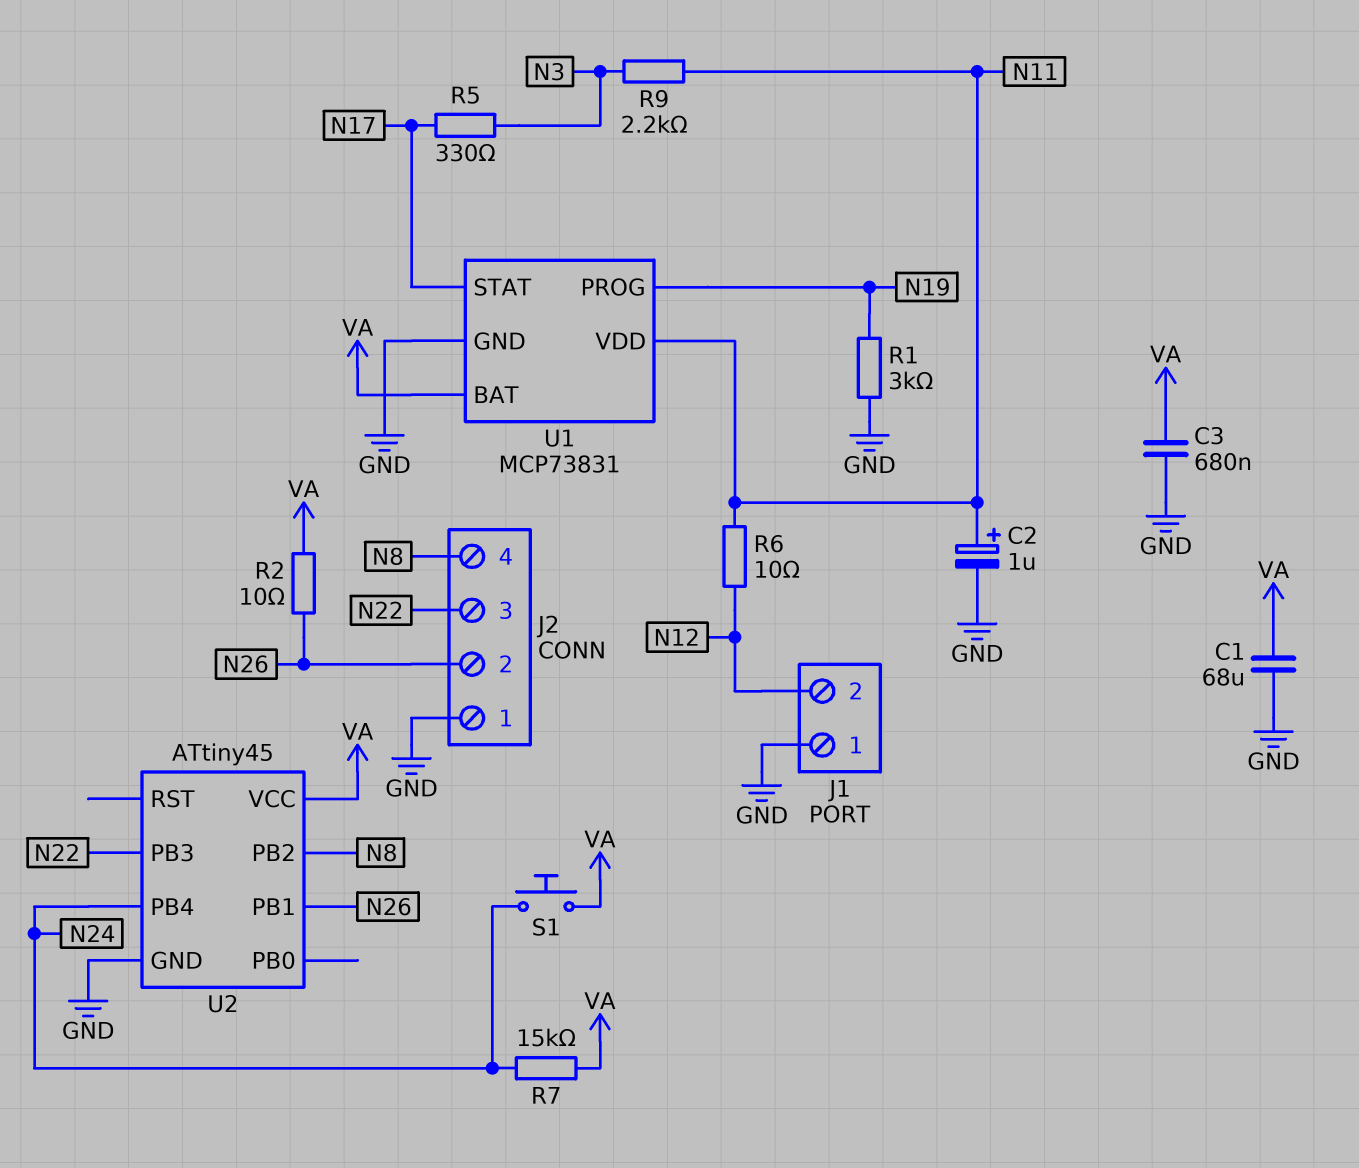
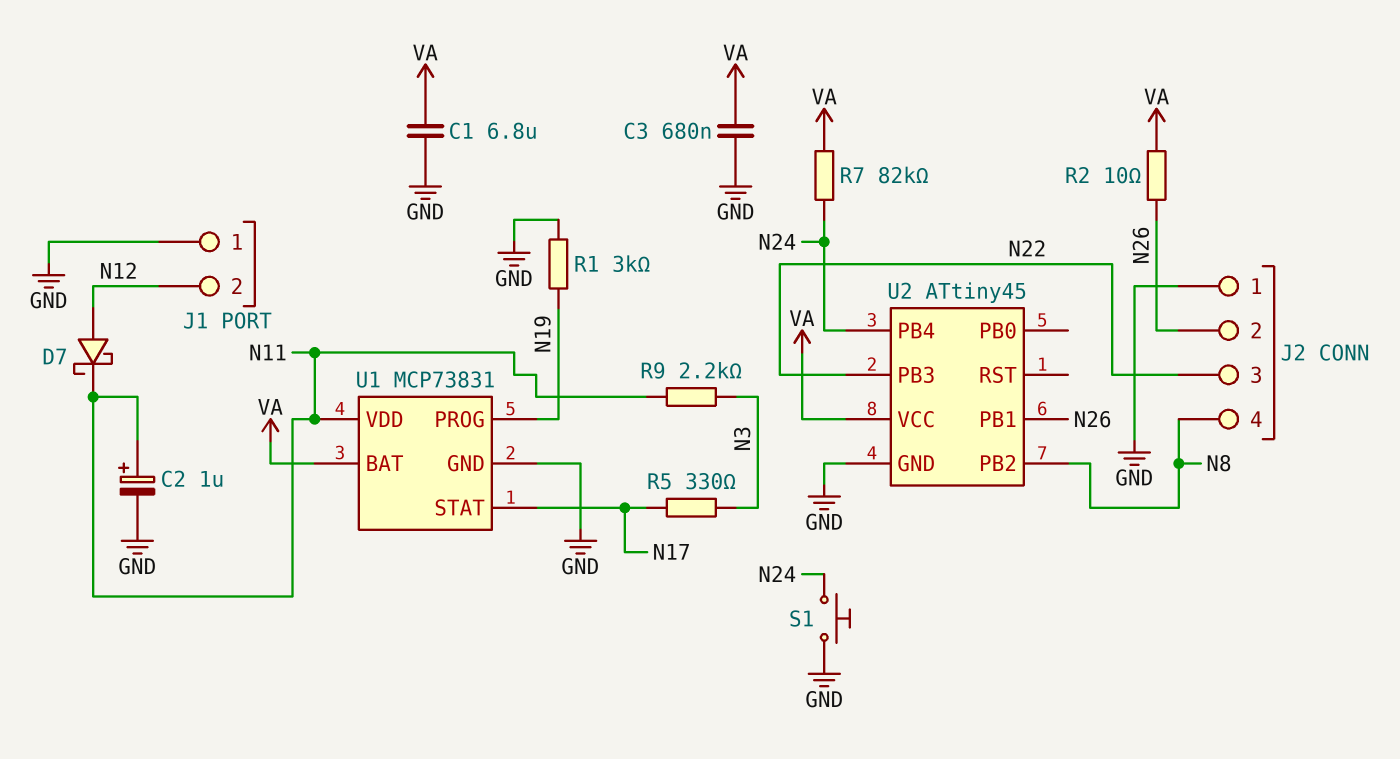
C1: 68uF (GND, VA) -> 6.8uF (GND, VA)
D7: none -> schottky (A N12, K N11)
R6: 10 (N11, N12) -> none
R7: 15k (N24, VA) -> 82k (N24, VA)
S1: button (N24, VA) -> button (GND, N24)

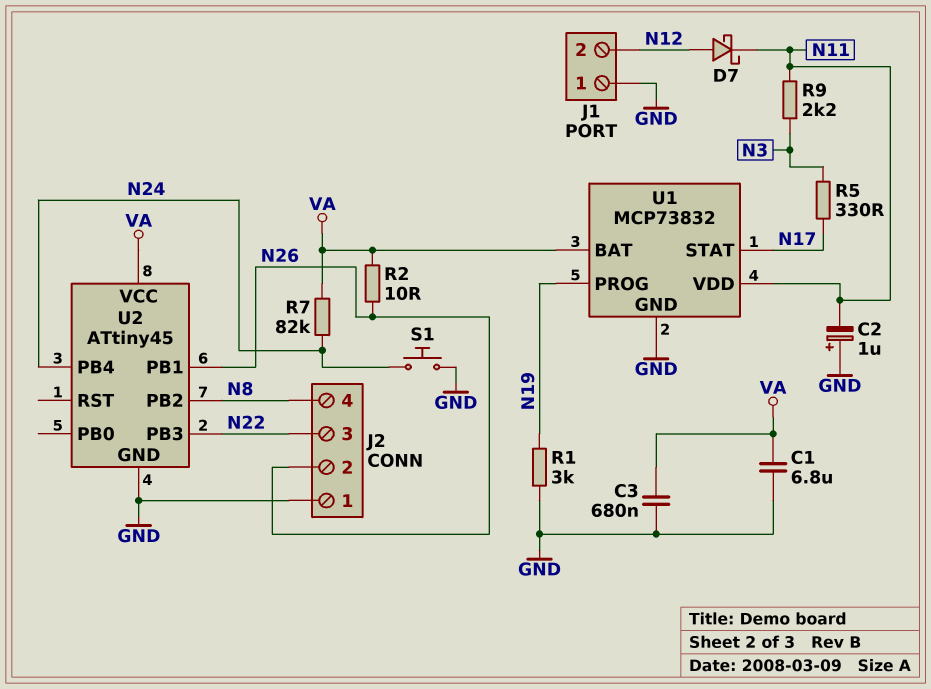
C2: 1uF (plus N11, minus GND) -> 1uF (plus GND, minus N11)
U1: MCP73831 -> MCP73832

